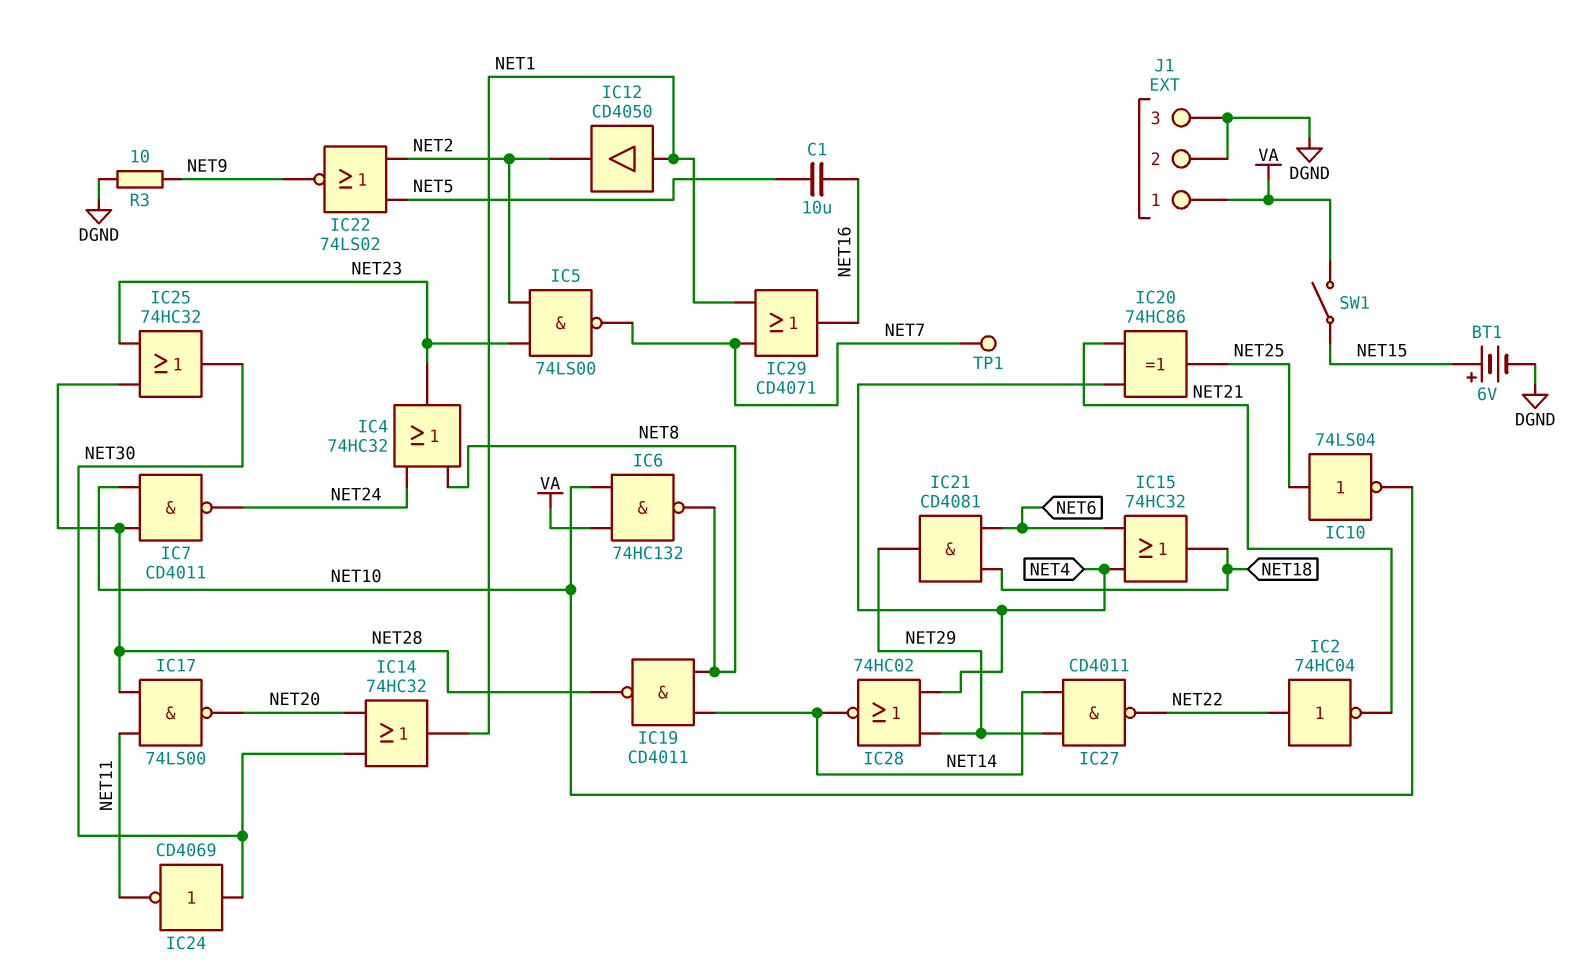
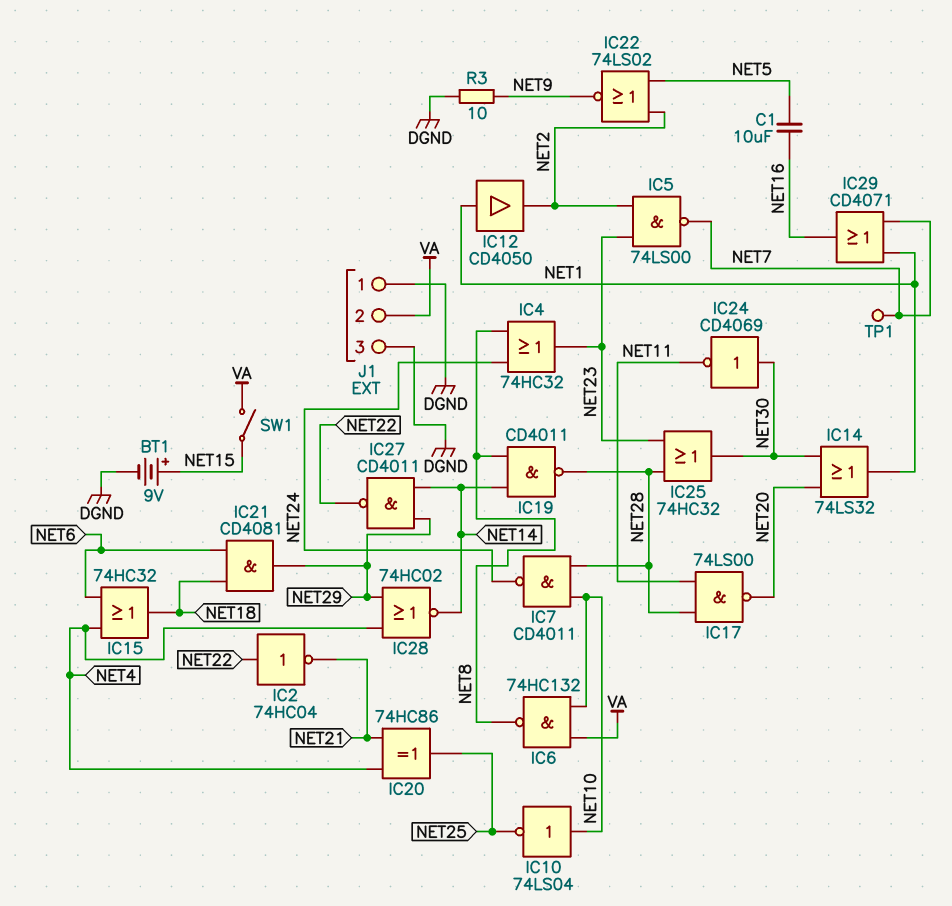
BT1: 6V (plus NET15, minus DGND) -> 9V (plus NET15, minus DGND)
IC10: NOT 74LS04 (in NET25, out NET10) -> NOT 74LS04 (in NET10, out NET25)
IC14: OR 74HC32 (in NET20, in NET30, out NET1) -> OR 74LS32 (in NET20, in NET30, out NET1)
J1 pin 1: VA -> DGND
J1 pin 2: DGND -> VA

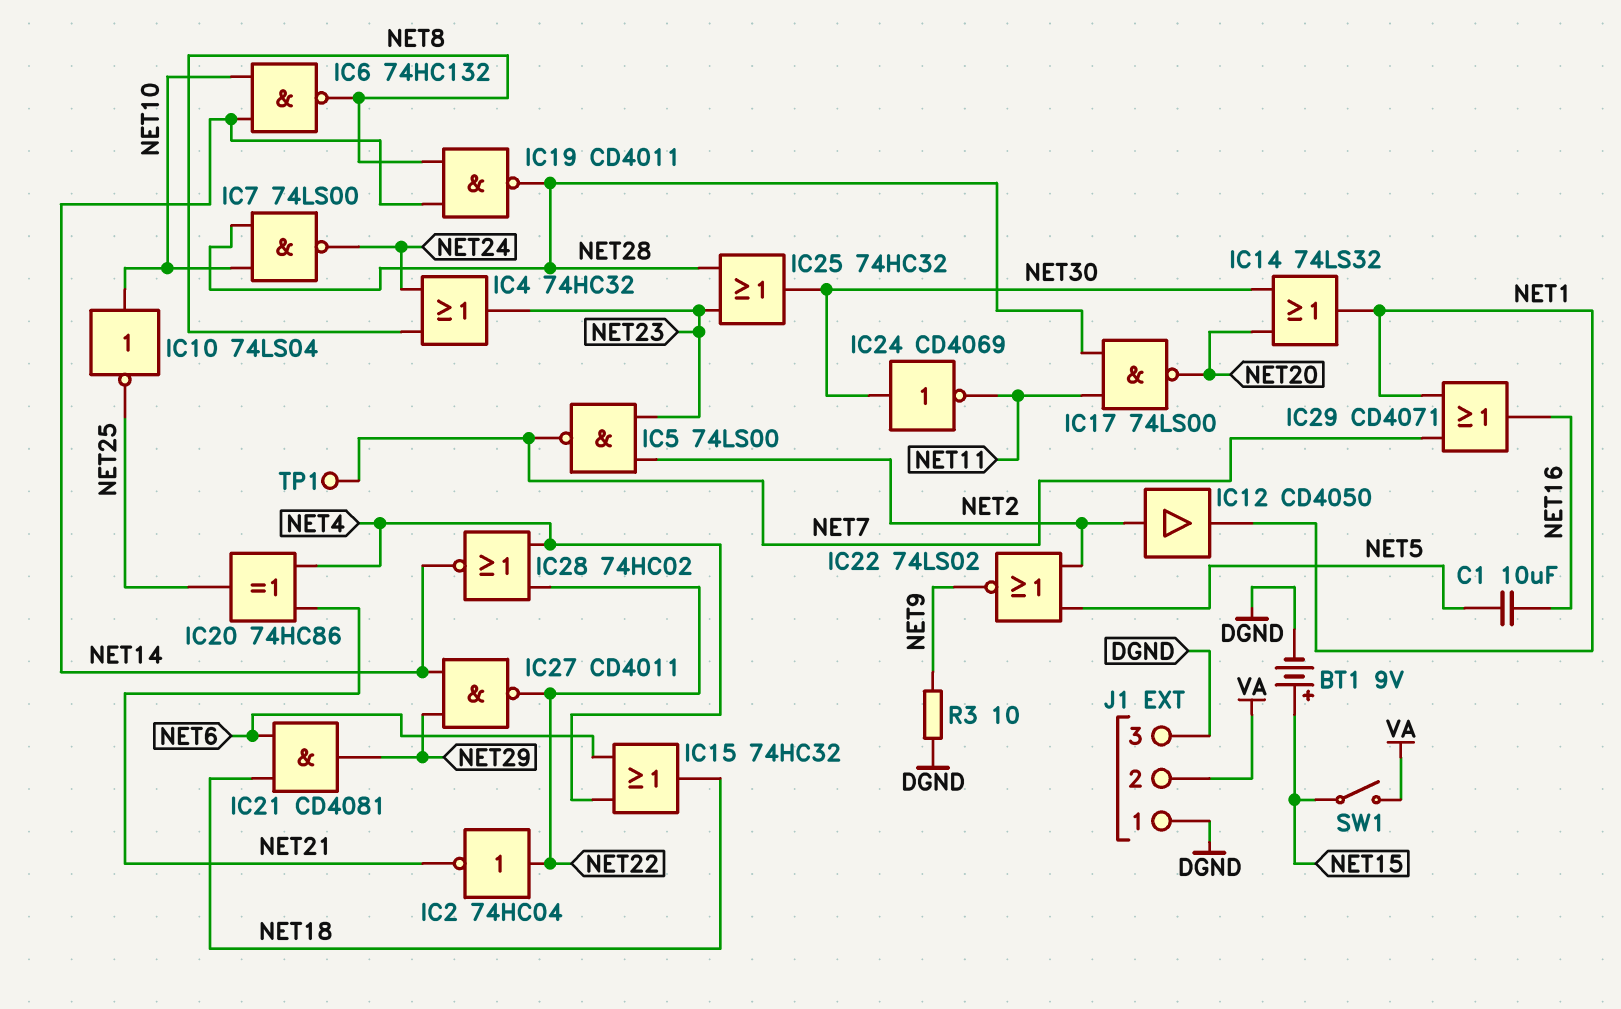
IC6: NAND 74HC132 (in NET10, in VA, out NET8) -> NAND 74HC132 (in NET10, in NET14, out NET8)
IC7: NAND CD4011 (in NET10, in NET28, out NET24) -> NAND 74LS00 (in NET10, in NET28, out NET24)
IC12: buffer CD4050 (in NET1, out NET2) -> buffer CD4050 (in NET2, out NET1)
IC28: NOR 74HC02 (in NET4, in NET29, out NET14) -> NOR 74HC02 (in NET4, in NET22, out NET14)

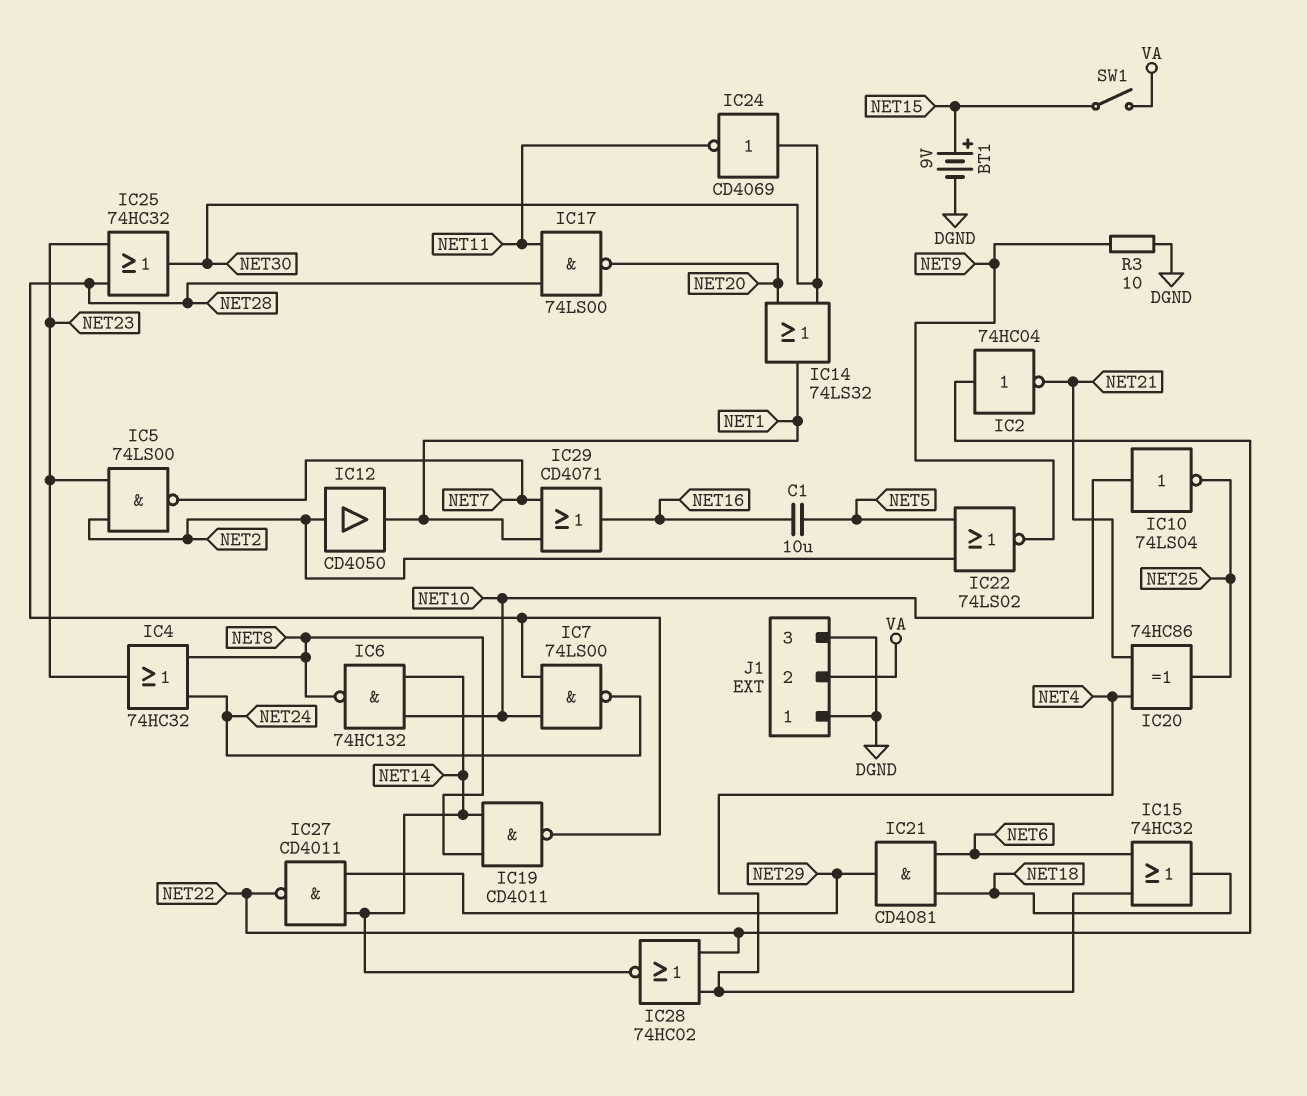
TP1: test point (NET7) -> none

